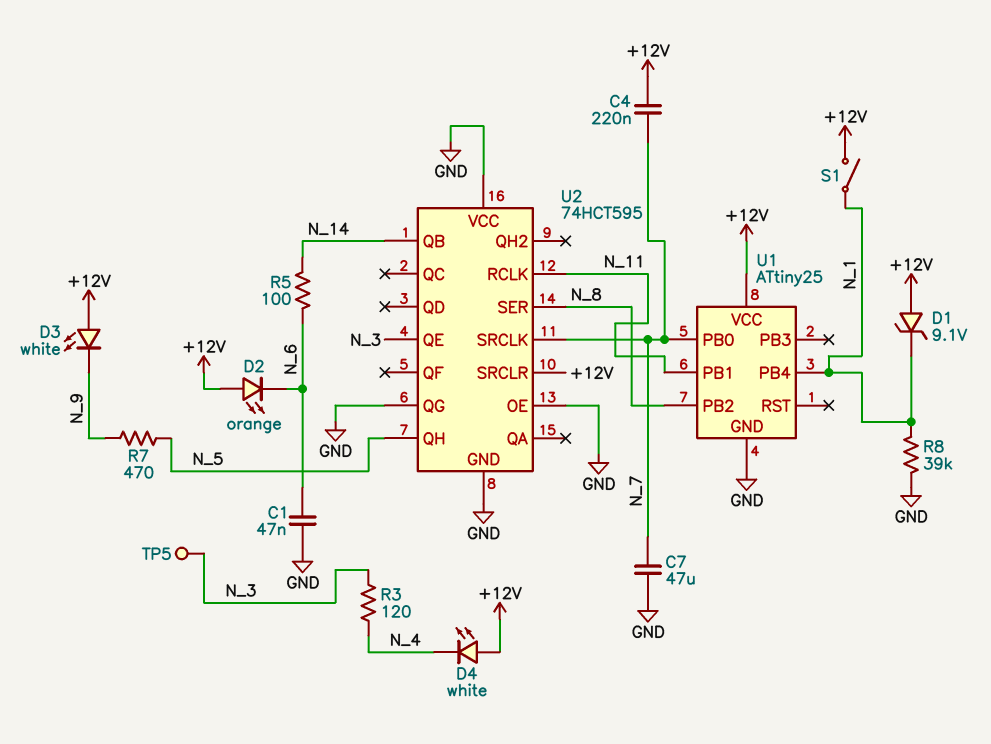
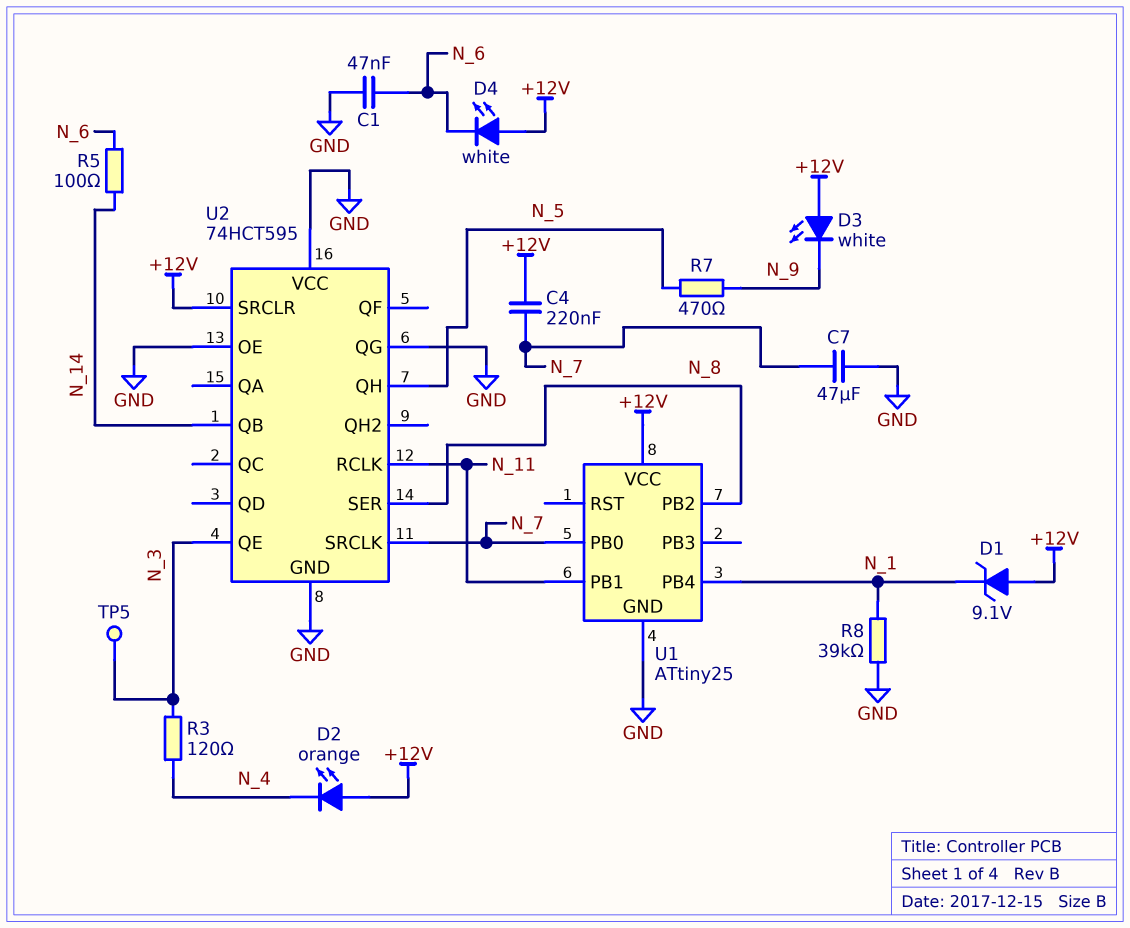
D2: LED orange (A +12V, K N_6) -> LED orange (A +12V, K N_4)
D4: LED white (A +12V, K N_4) -> LED white (A +12V, K N_6)
S1: switch (+12V, N_1) -> none

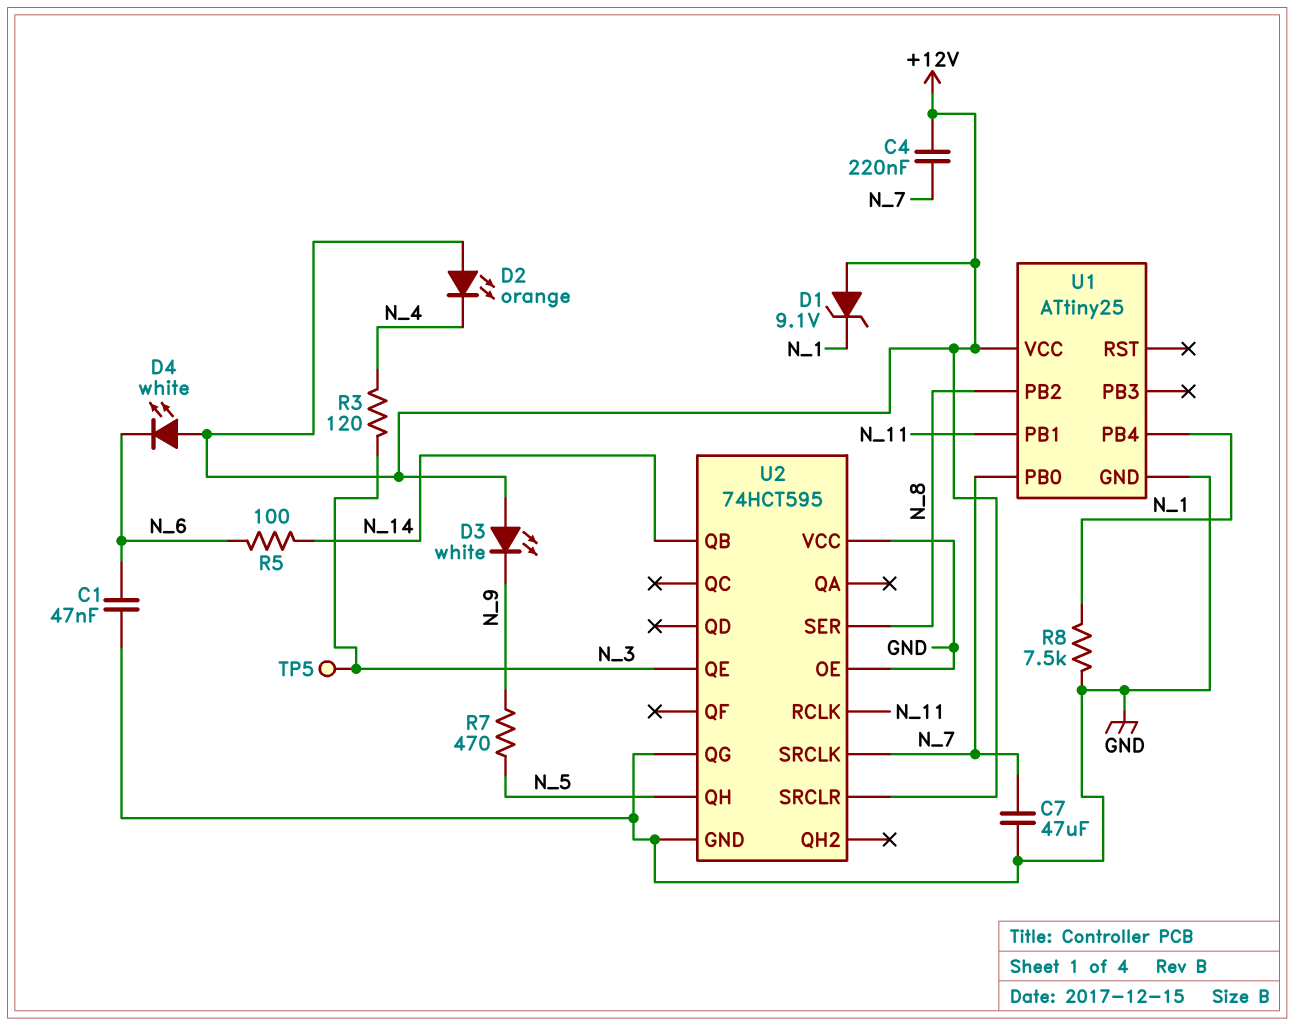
R8: 39k (GND, N_1) -> 7.5k (GND, N_1)

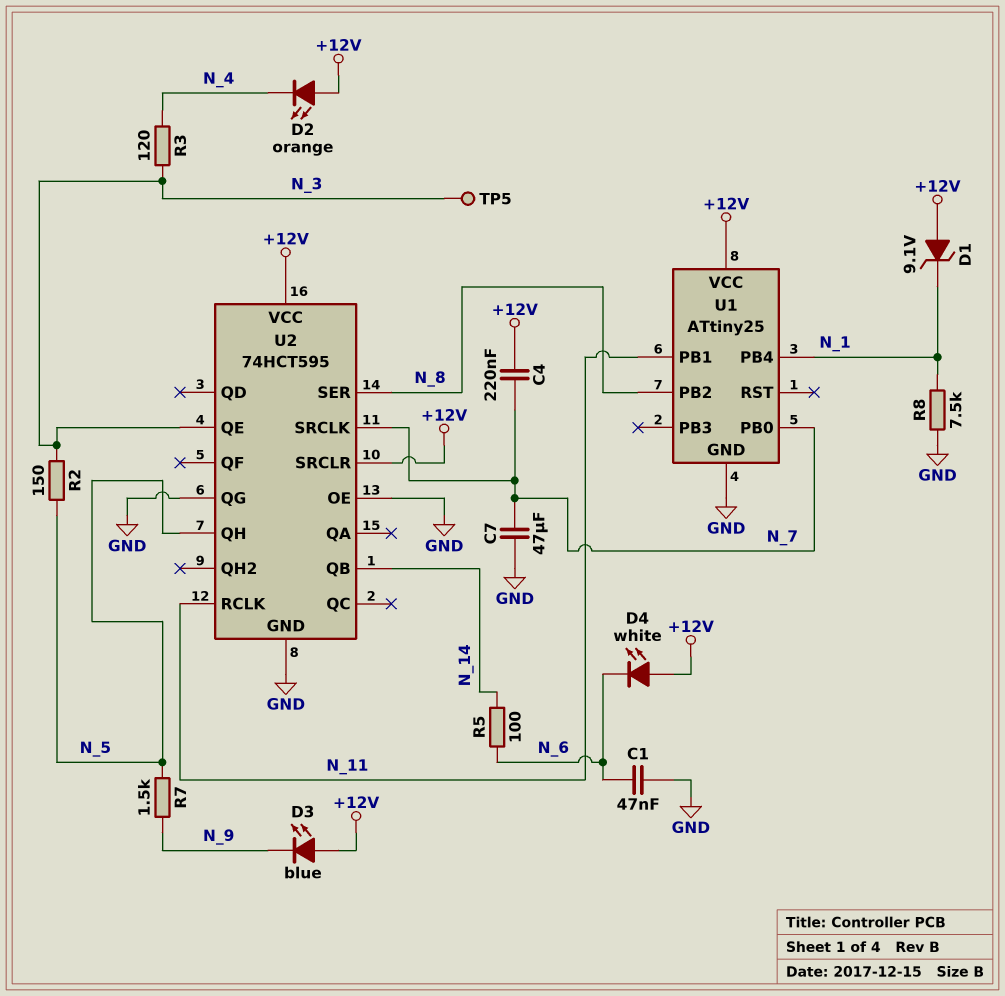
D3: LED white (A +12V, K N_9) -> LED blue (A +12V, K N_9)
R2: none -> 150 (N_3, N_5)
R7: 470 (N_5, N_9) -> 1.5k (N_5, N_9)
U2 pin VCC: GND -> +12V

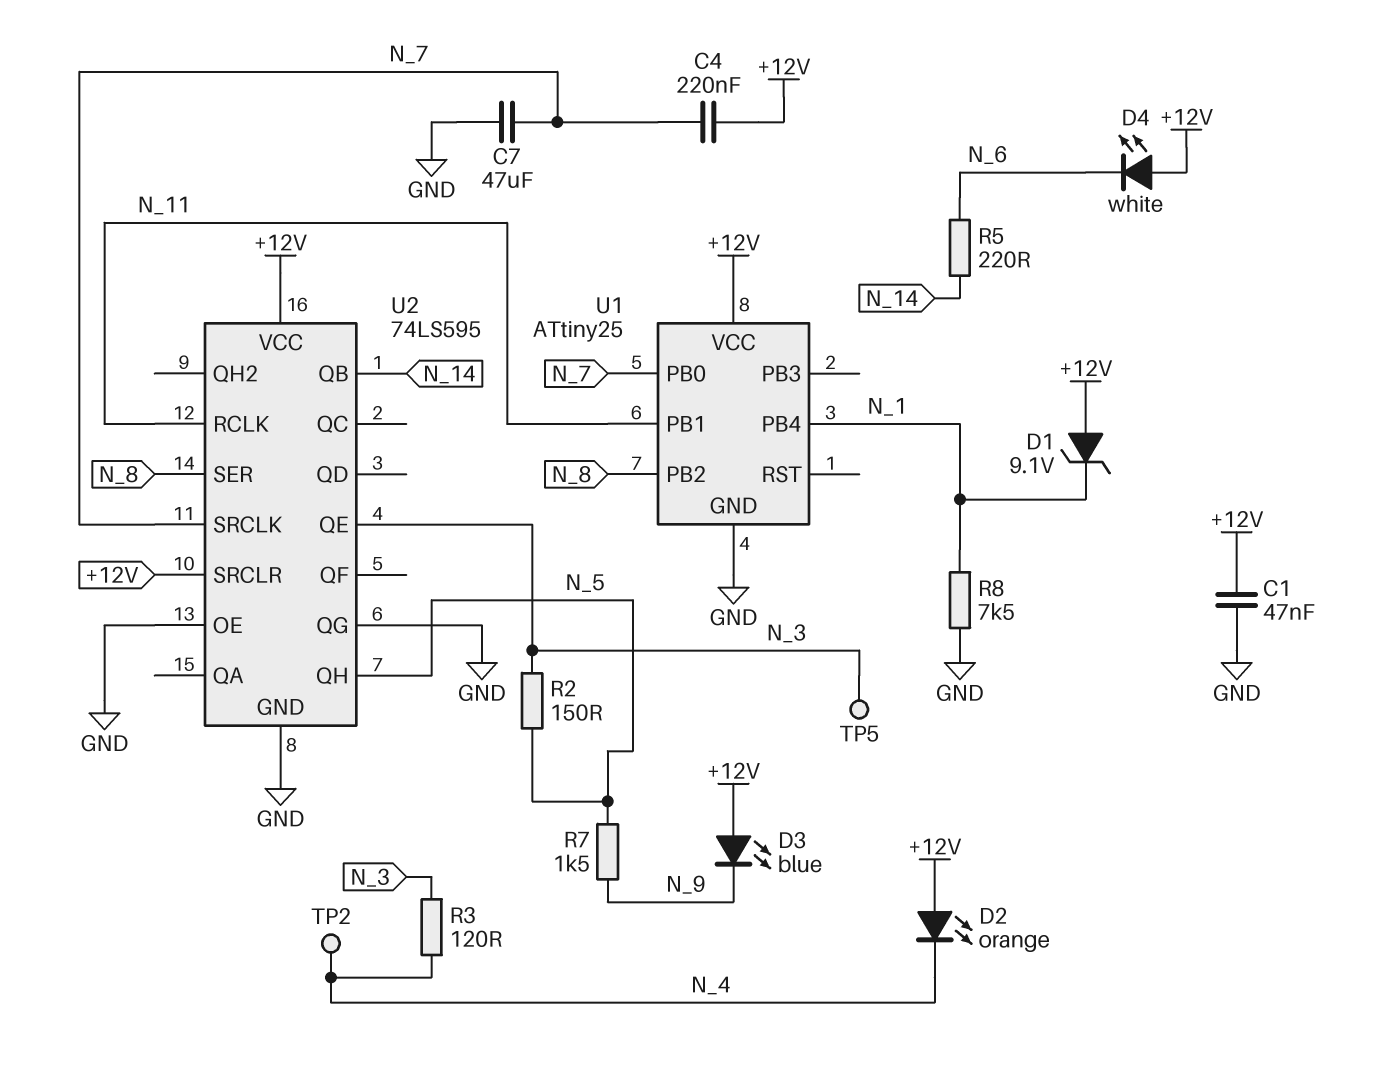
C1: 47nF (GND, N_6) -> 47nF (+12V, GND)
R5: 100 (N_6, N_14) -> 220 (N_6, N_14)
TP2: none -> test point (N_4)
U2: 74HCT595 -> 74LS595

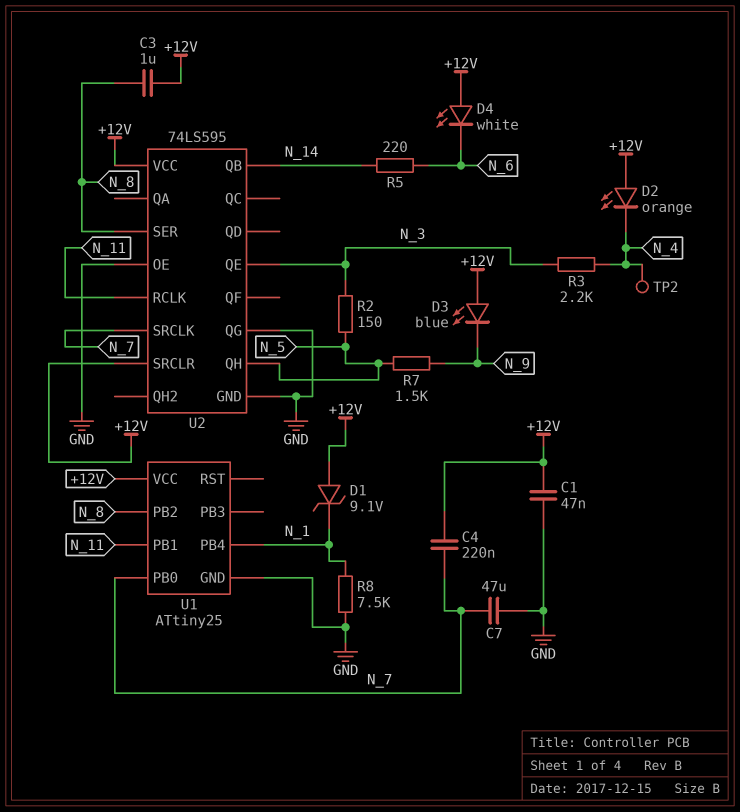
C3: none -> 1uF (+12V, N_8)
R3: 120 (N_3, N_4) -> 2.2k (N_3, N_4)
TP5: test point (N_3) -> none

